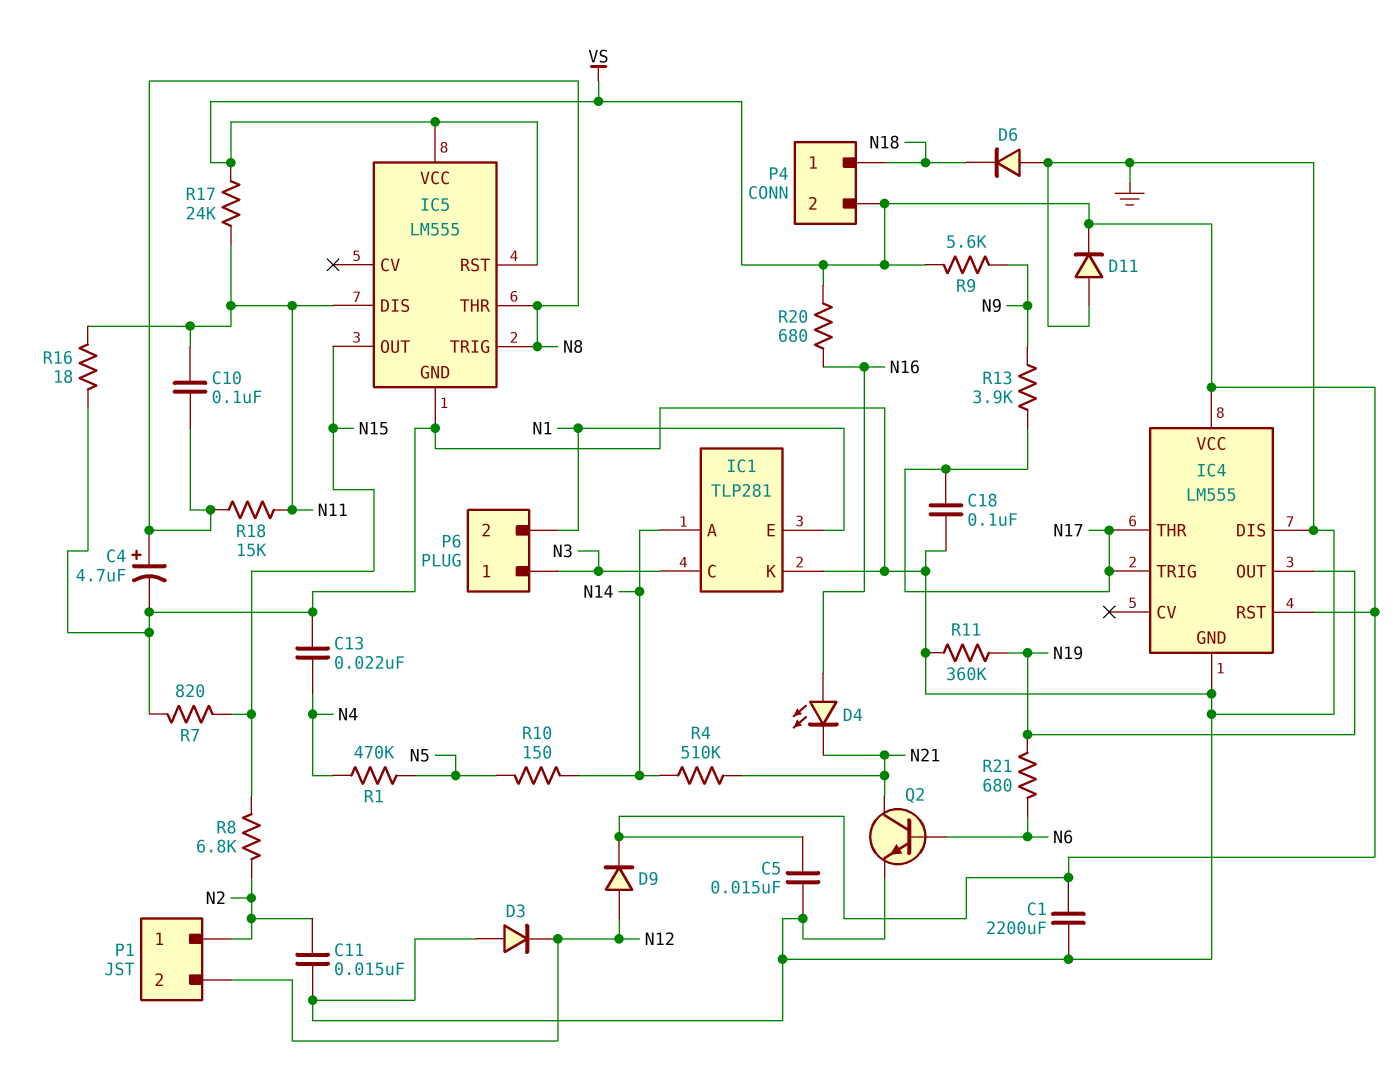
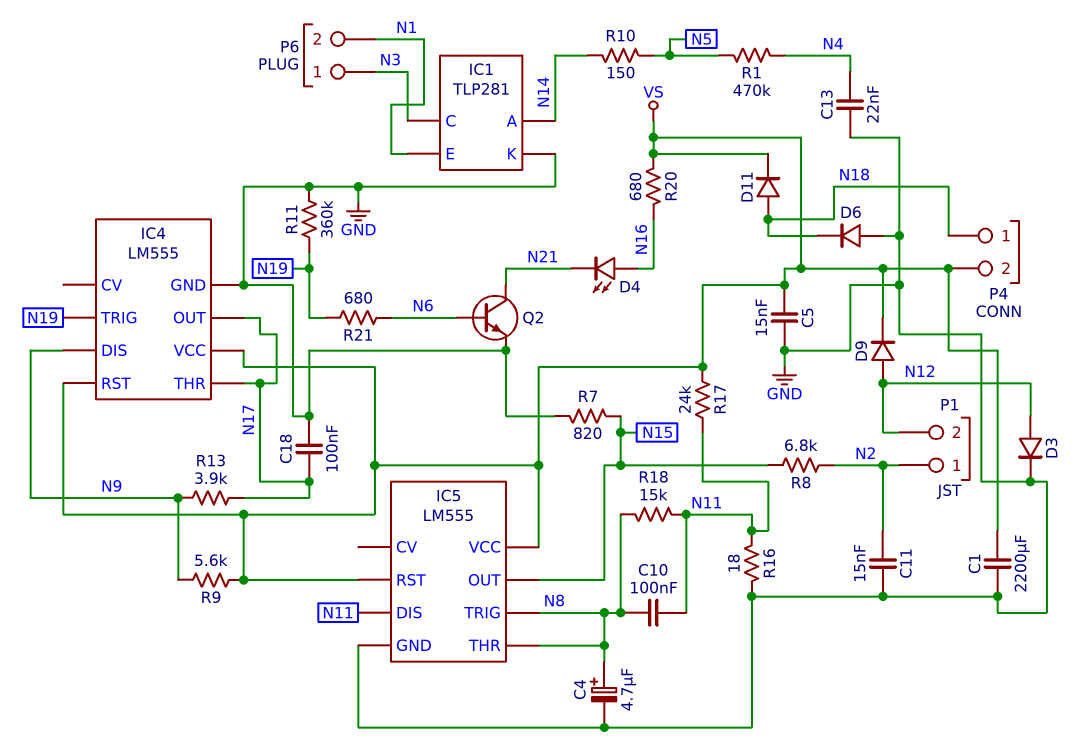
D3: diode (A GND, K N12) -> diode (A N12, K GND)
D11: diode (A GND, K VS) -> diode (A N18, K VS)
IC4 pin DIS: GND -> N9
IC4 pin OUT: N19 -> N17
IC4 pin TRIG: N17 -> N19
R4: 510k (N14, N21) -> none

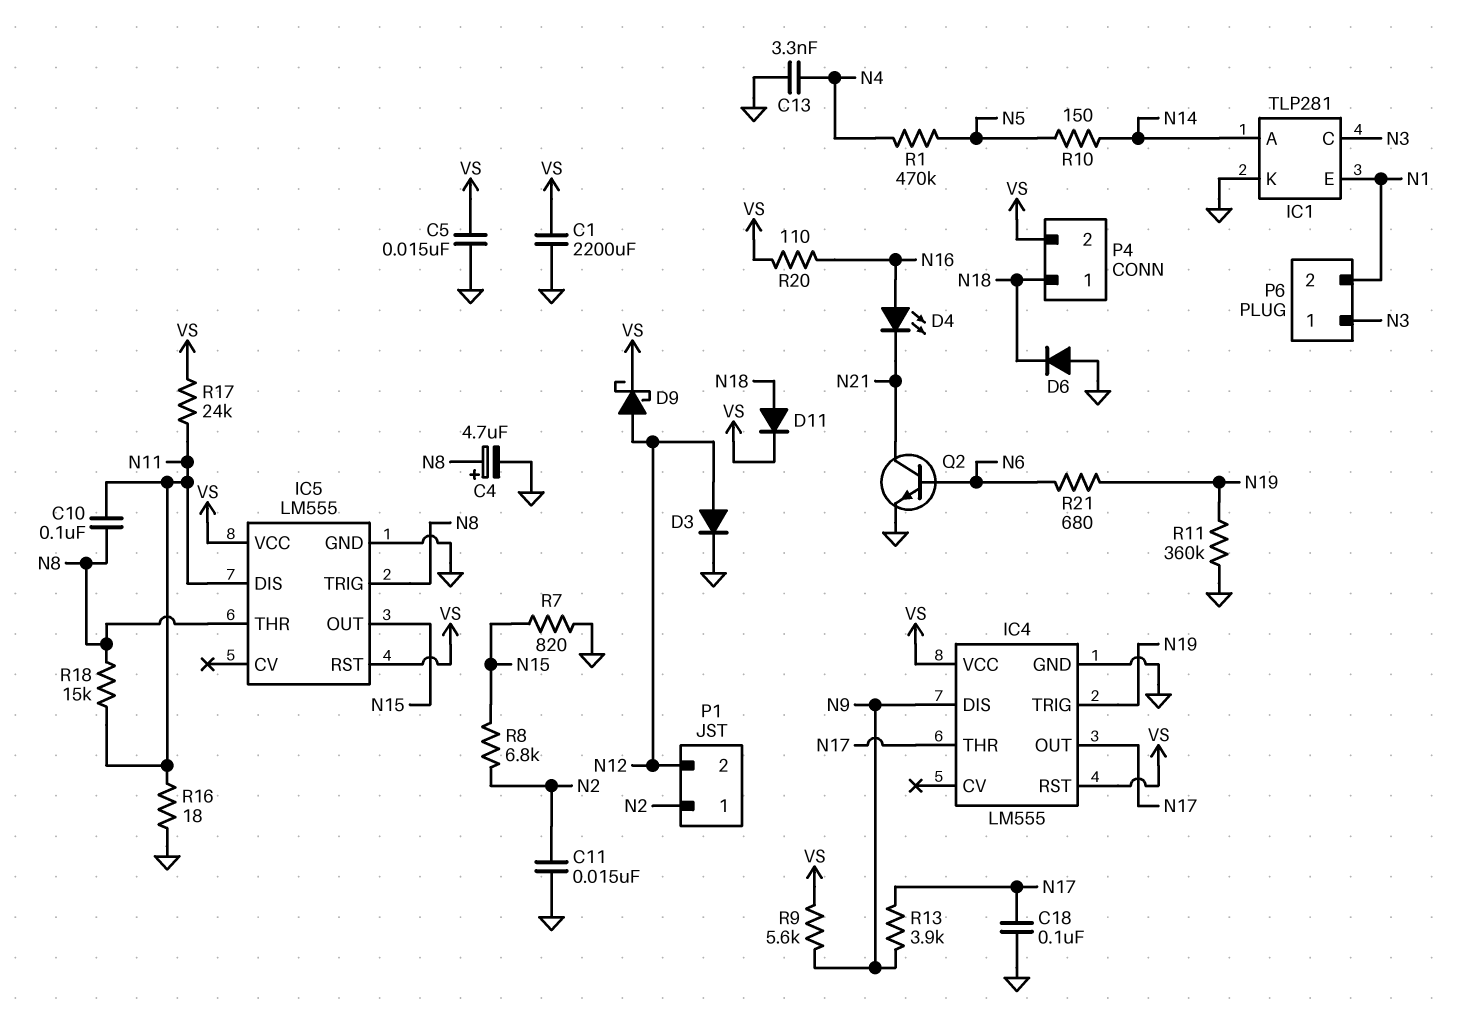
C13: 22nF (GND, N4) -> 3.3nF (GND, N4)
D9: diode (A N12, K VS) -> schottky (A N12, K VS)
R20: 680 (N16, VS) -> 110 (N16, VS)

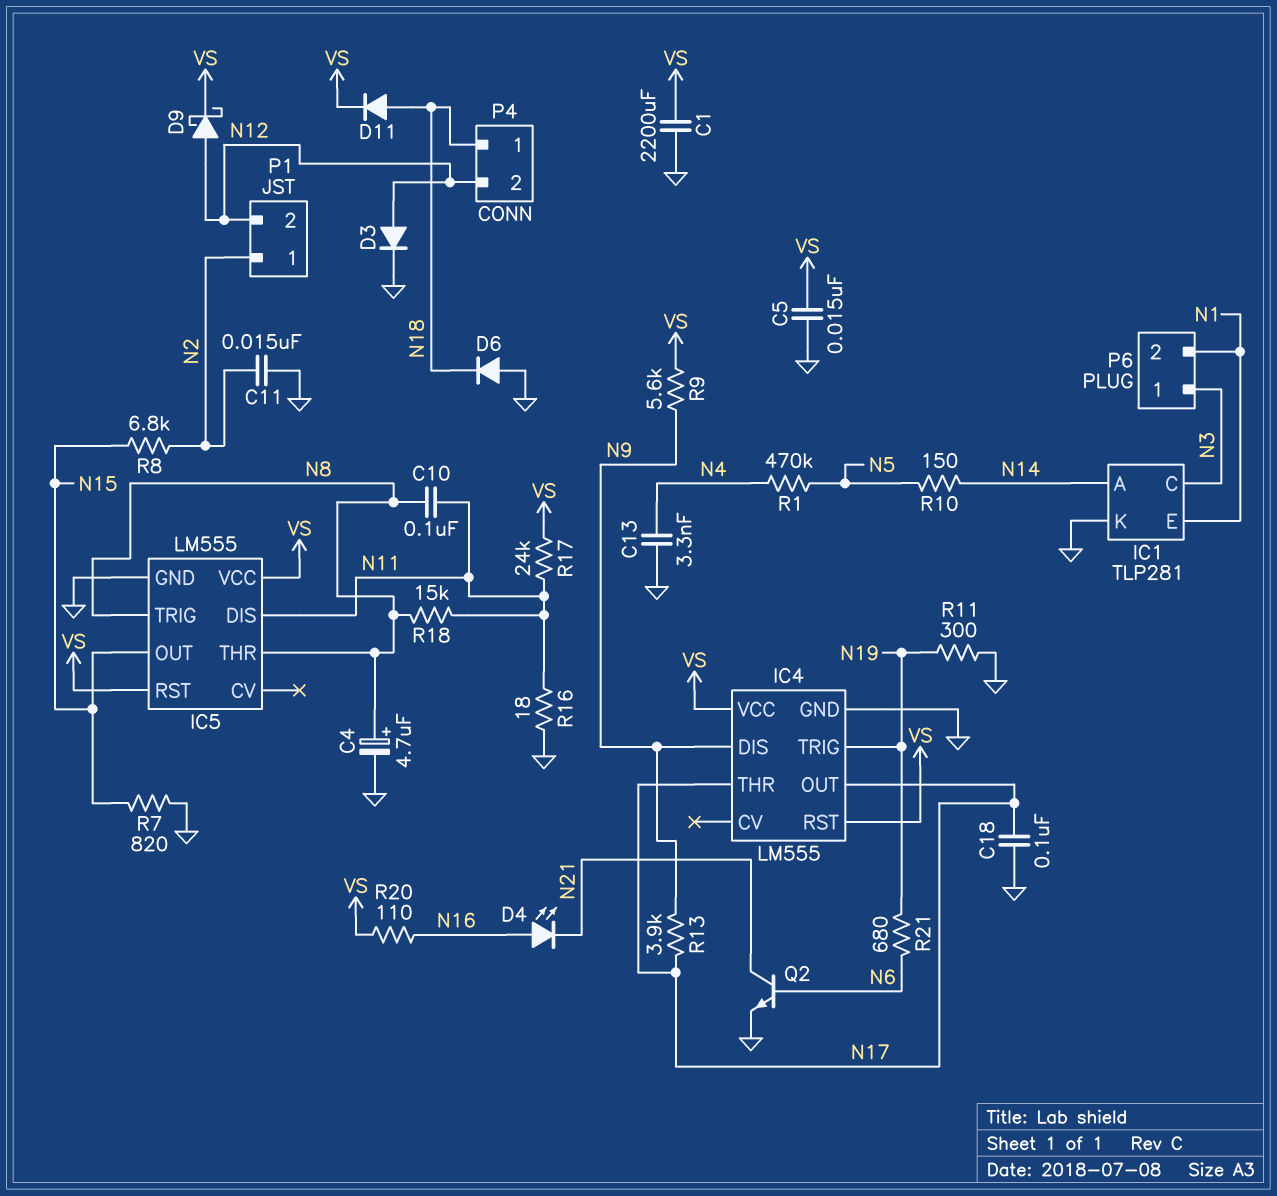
P4 pin 2: VS -> N12
R11: 360k (GND, N19) -> 300 (GND, N19)

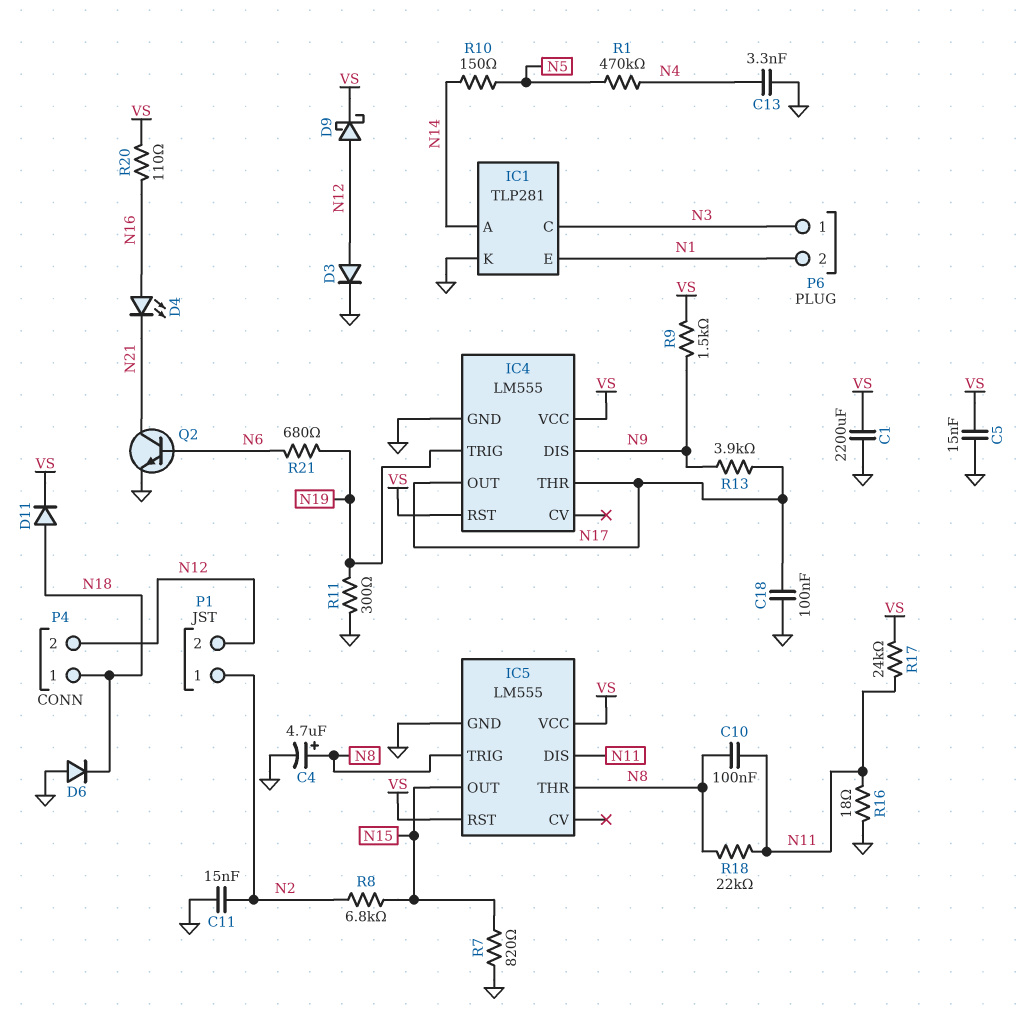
R9: 5.6k (N9, VS) -> 1.5k (N9, VS)
R18: 15k (N8, N11) -> 22k (N8, N11)

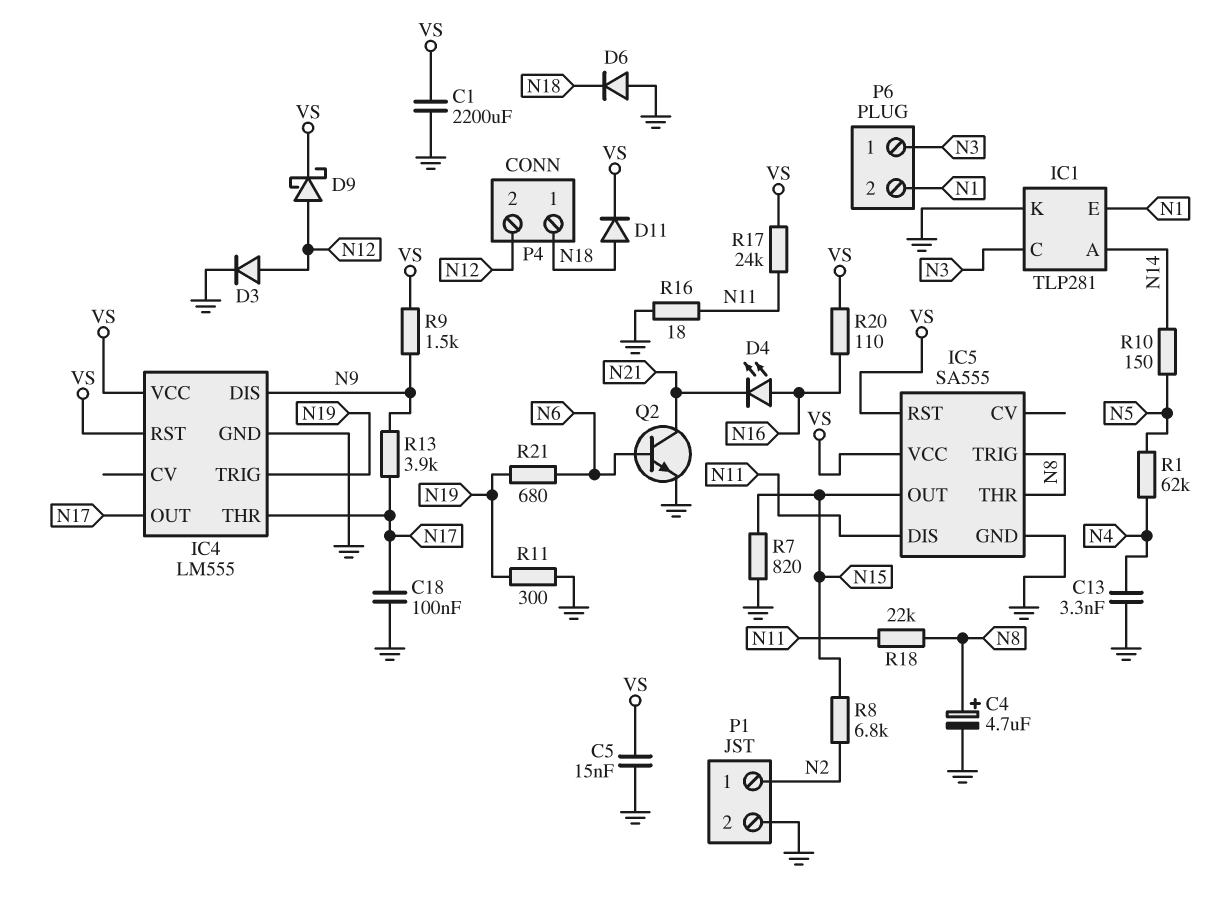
C10: 100nF (N8, N11) -> none
C11: 15nF (GND, N2) -> none
IC5: LM555 -> SA555
P1 pin 2: N12 -> GND
R1: 470k (N4, N5) -> 62k (N4, N5)

